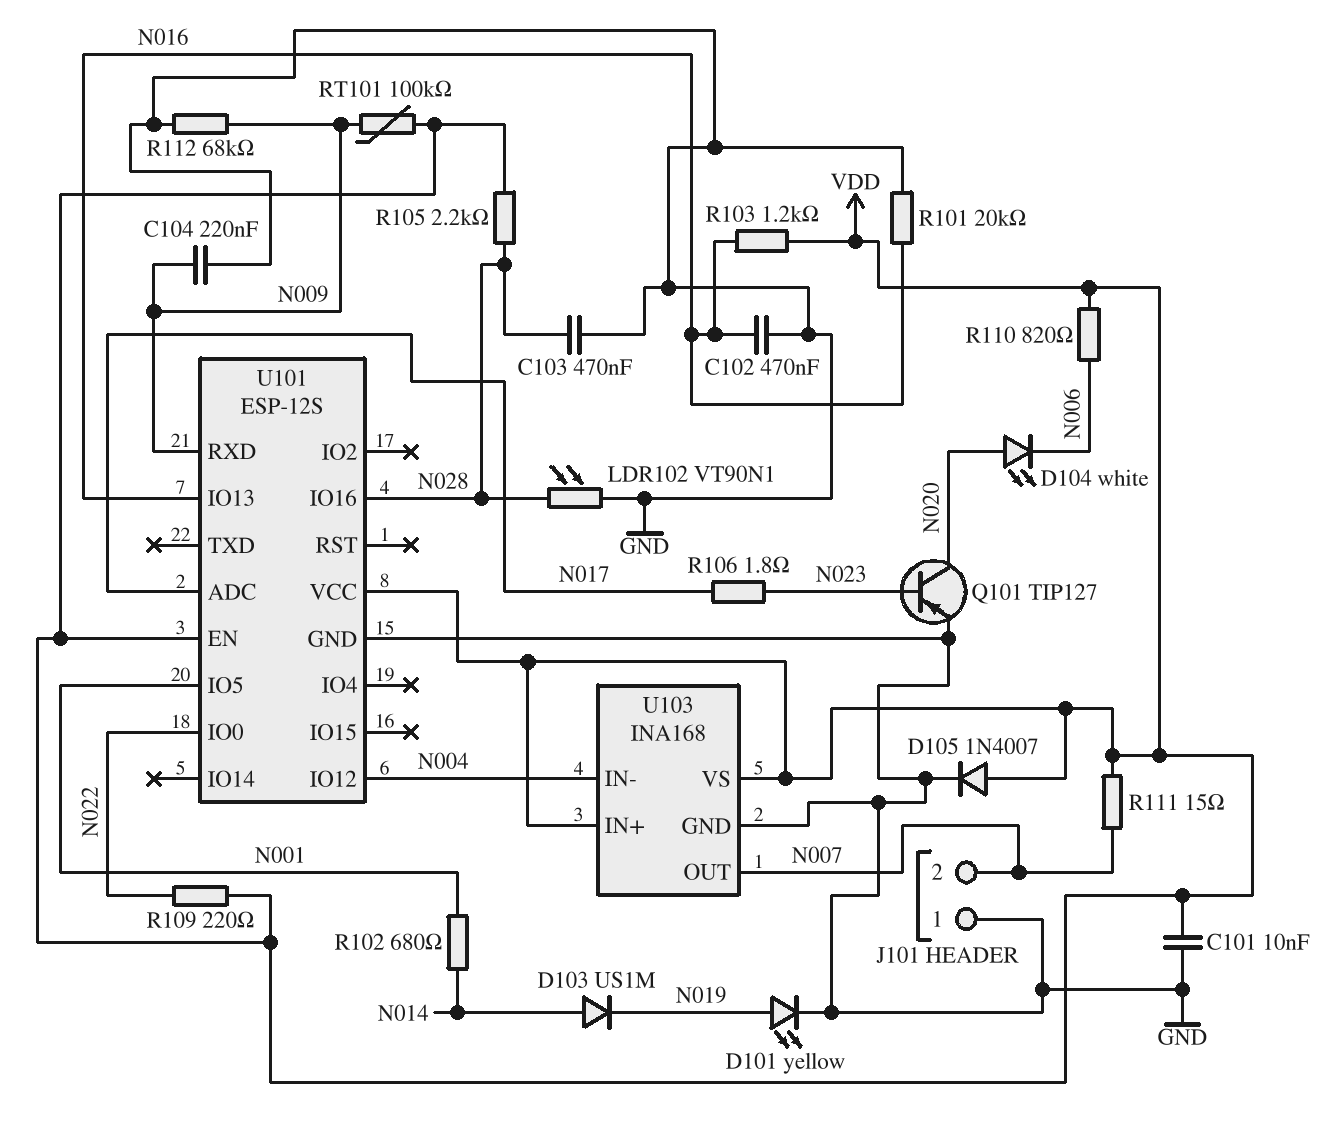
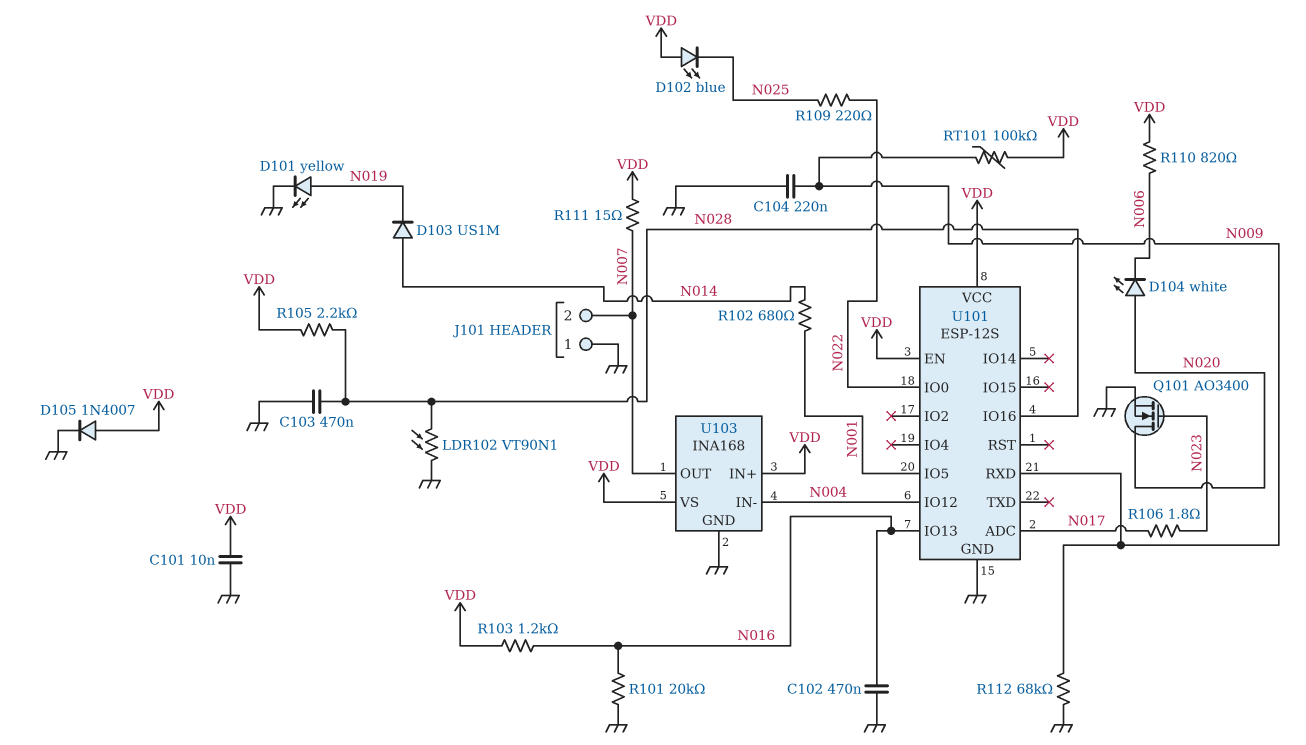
D102: none -> LED blue (A VDD, K N025)
Q101: PNP TIP127 (B N023, C N020, E GND) -> NMOS AO3400 (G N023, D N020, S GND)
R109: 220 (N022, VDD) -> 220 (N022, N025)

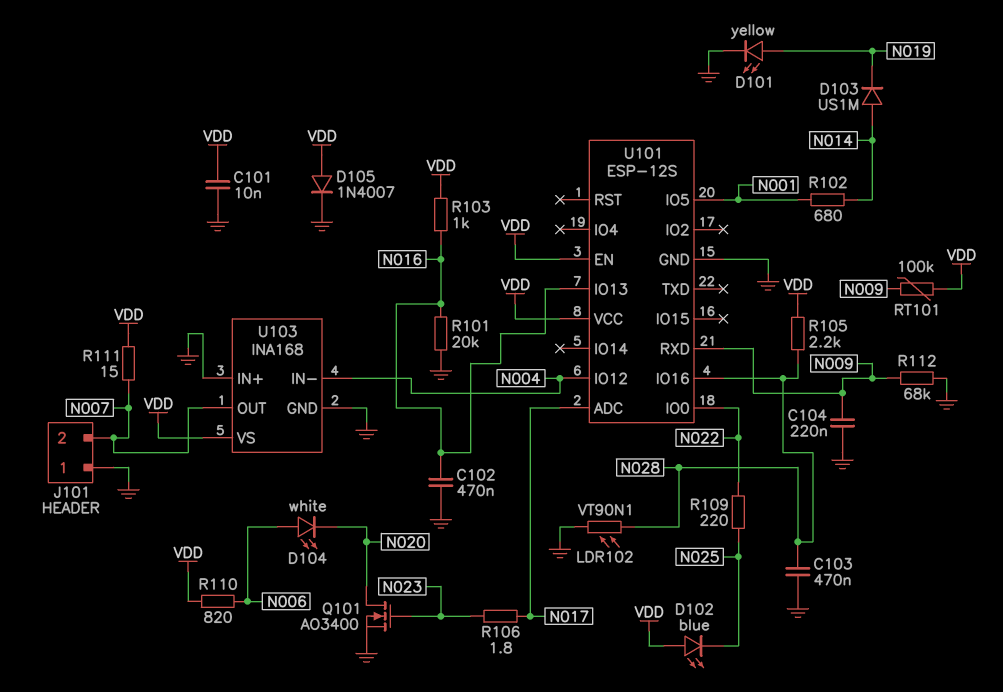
D104: LED white (A N020, K N006) -> LED white (A N006, K N020)
R103: 1.2k (N016, VDD) -> 1k (N016, VDD)
U103 pin IN+: VDD -> GND

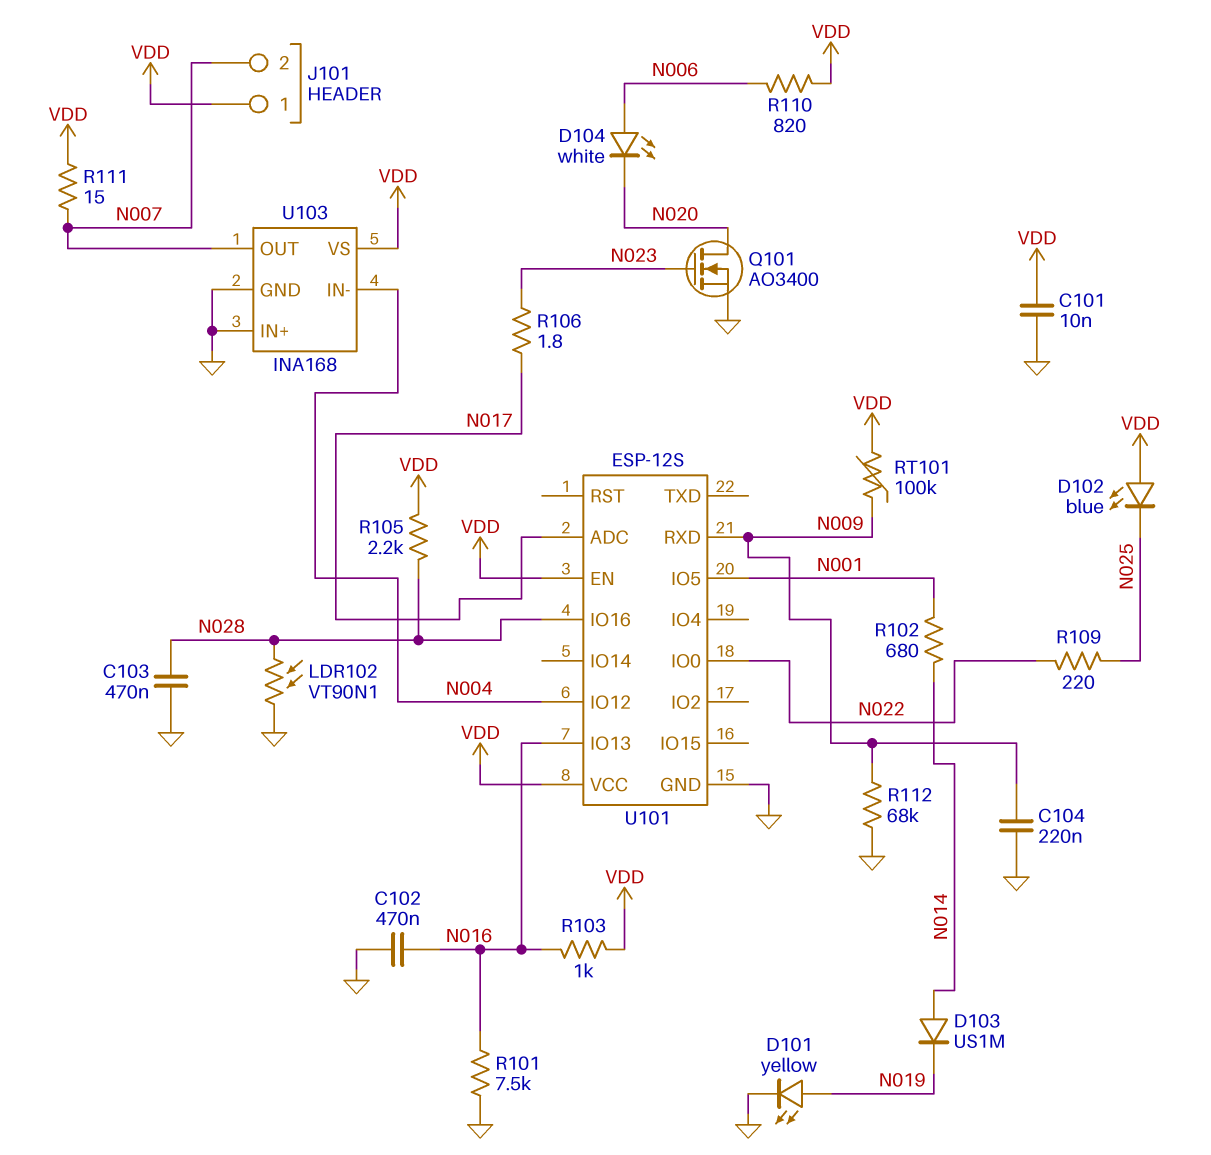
D105: diode 1N4007 (A VDD, K GND) -> none
J101 pin 1: GND -> VDD
R101: 20k (GND, N016) -> 7.5k (GND, N016)

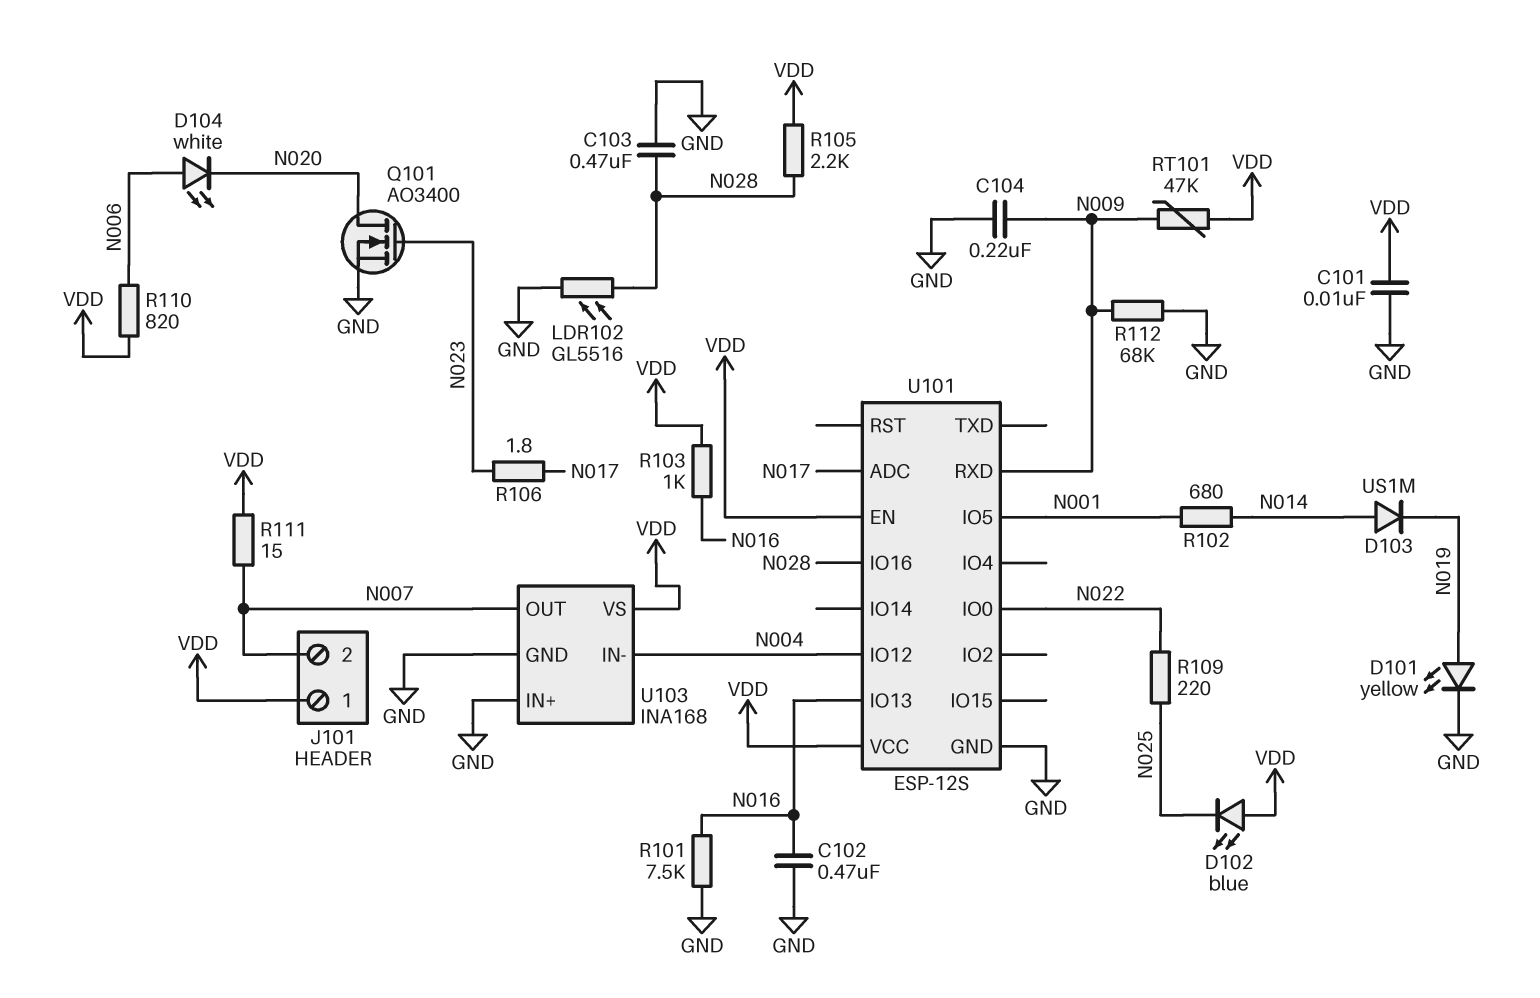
LDR102: VT90N1 (GND, N028) -> GL5516 (GND, N028)
RT101: 100k (N009, VDD) -> 47k (N009, VDD)

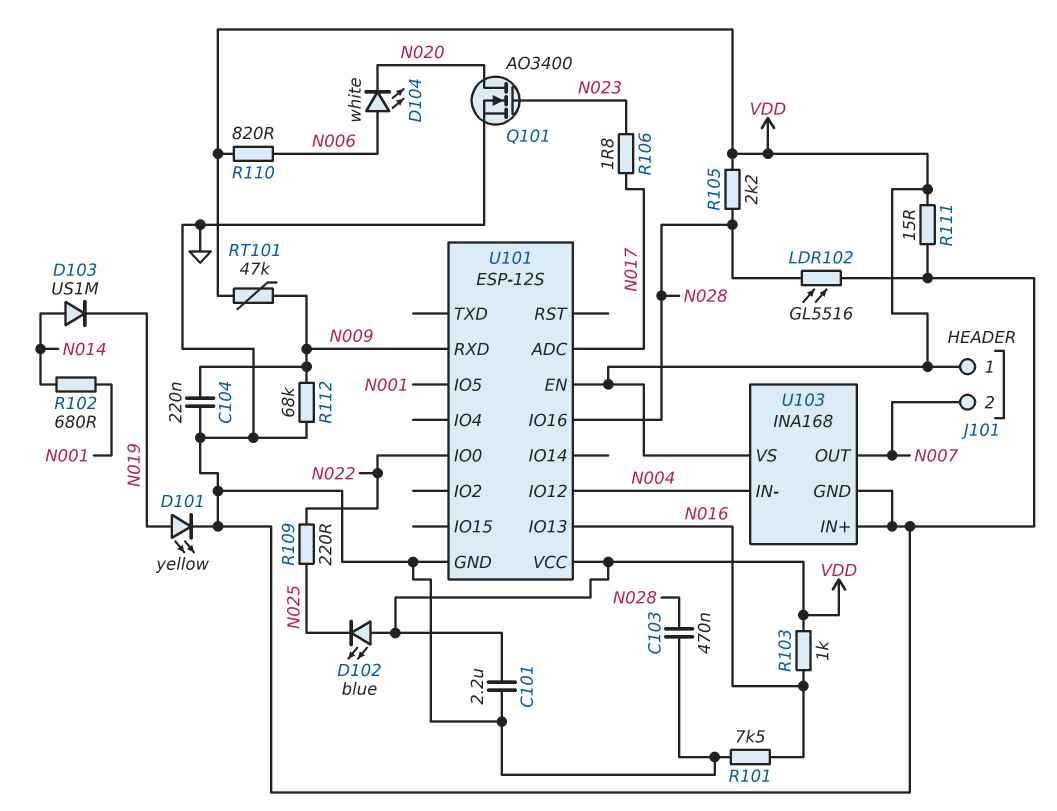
C101: 10nF (GND, VDD) -> 2.2uF (GND, VDD)
C102: 470nF (GND, N016) -> none
R111: 15 (N007, VDD) -> 15 (GND, VDD)

